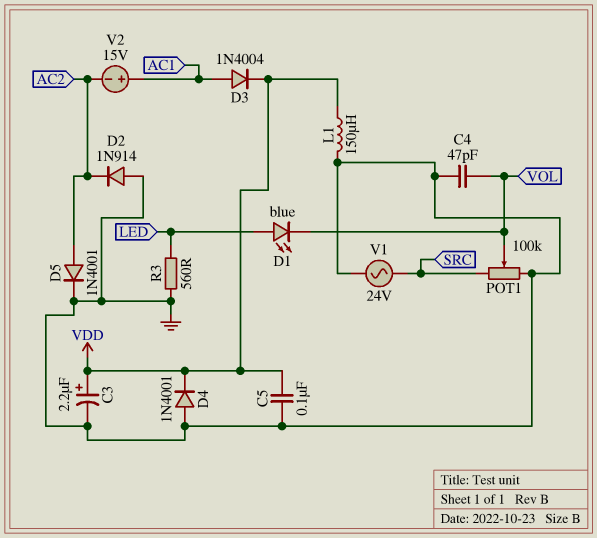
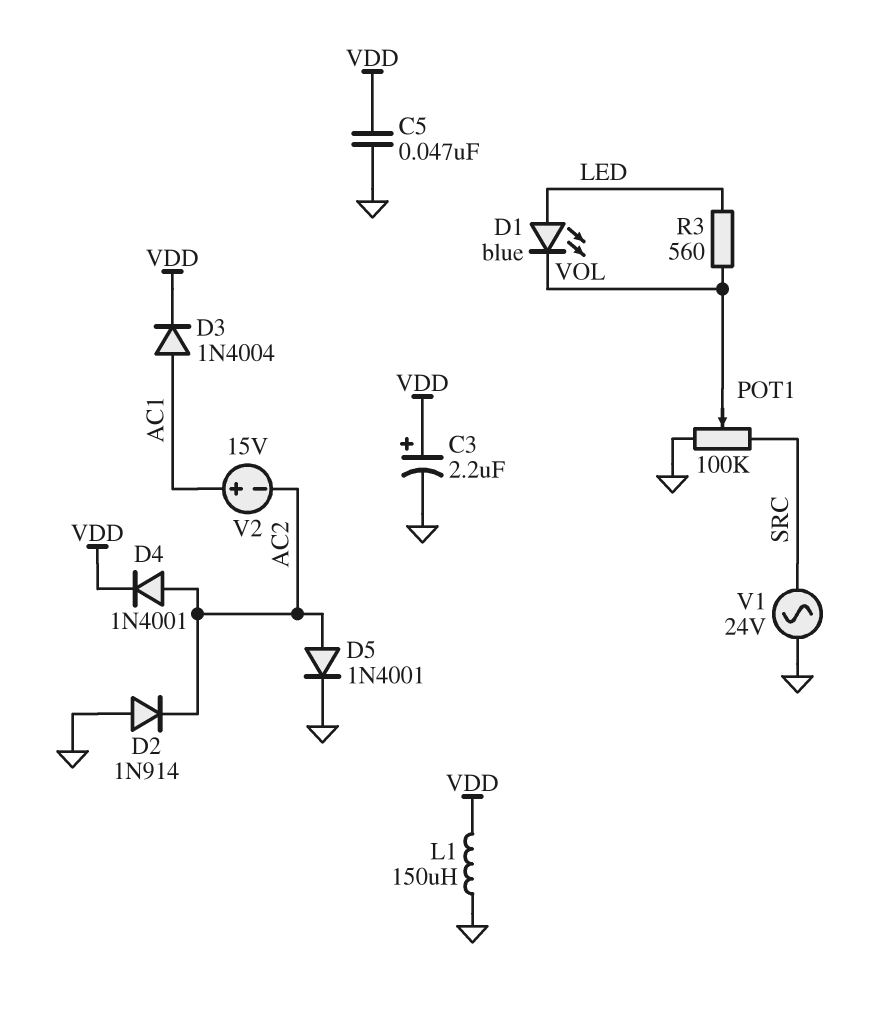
C4: 47pF (GND, VOL) -> none
C5: 100nF (GND, VDD) -> 47nF (GND, VDD)
D4: diode 1N4001 (A GND, K VDD) -> diode 1N4001 (A AC2, K VDD)
R3: 560 (GND, LED) -> 560 (LED, VOL)

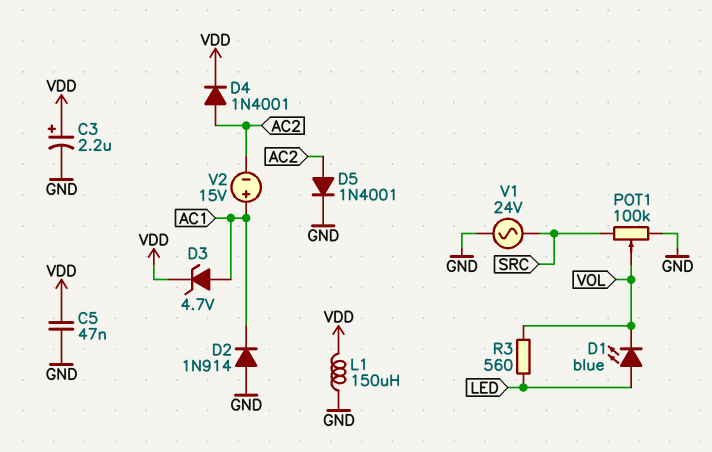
D2: diode 1N914 (A GND, K AC2) -> diode 1N914 (A GND, K AC1)
D3: diode 1N4004 (A AC1, K VDD) -> zener 4.7V (A AC1, K VDD)

